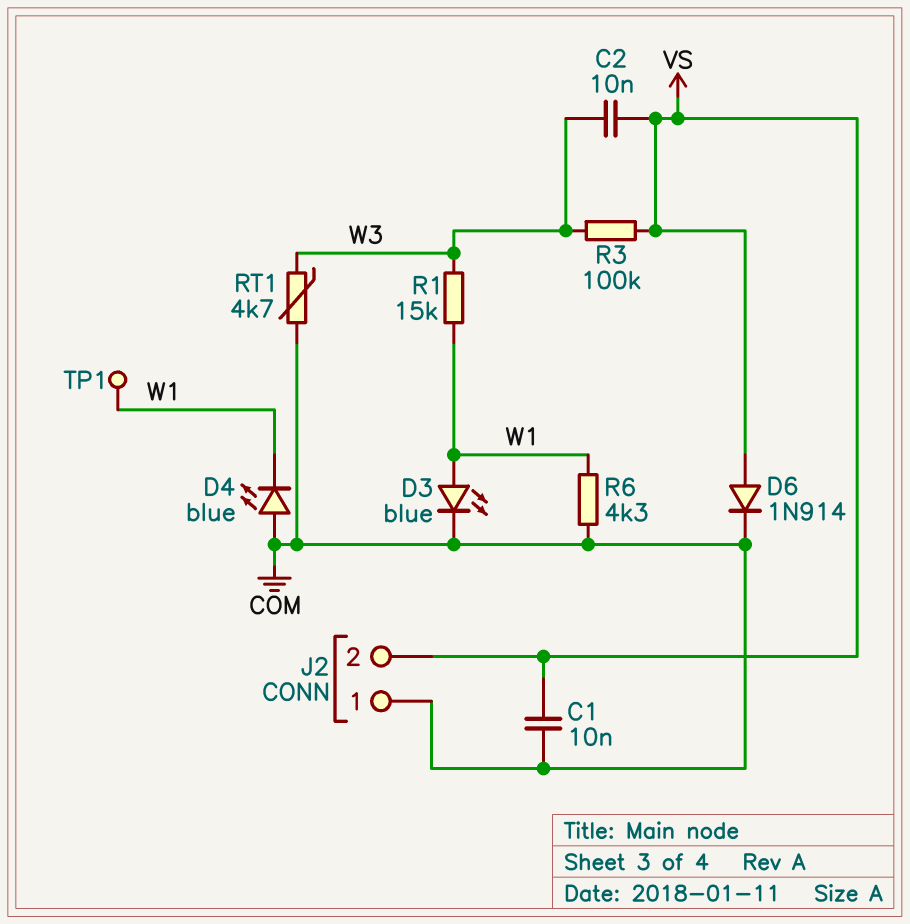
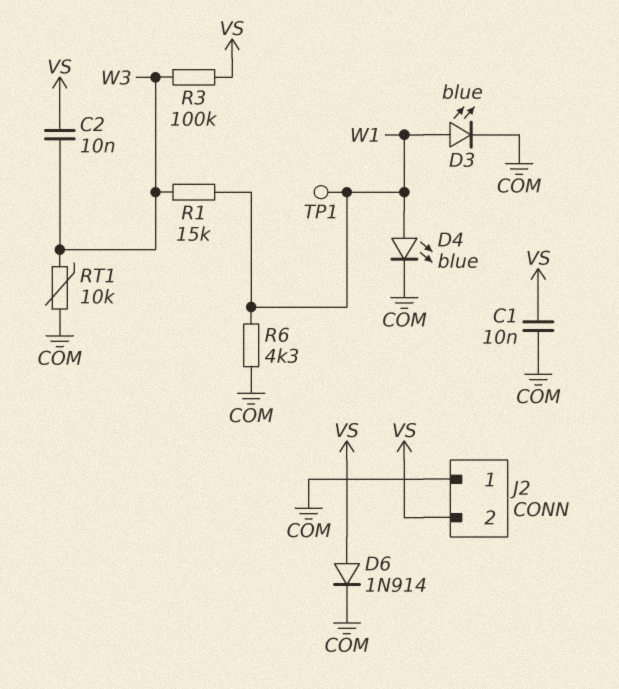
D4: LED blue (A COM, K W1) -> LED blue (A W1, K COM)
RT1: 4.7k (COM, W3) -> 10k (COM, W3)

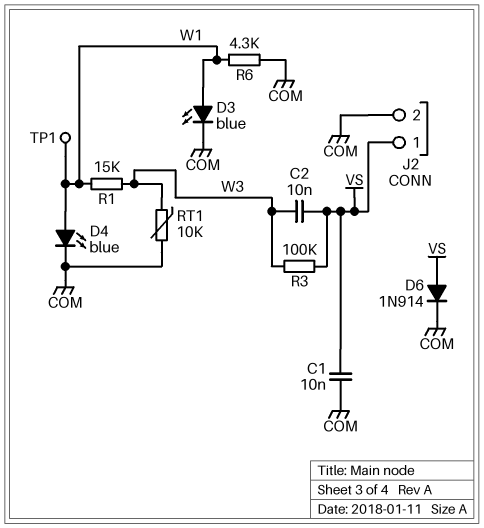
J2 pin 1: COM -> VS
J2 pin 2: VS -> COM

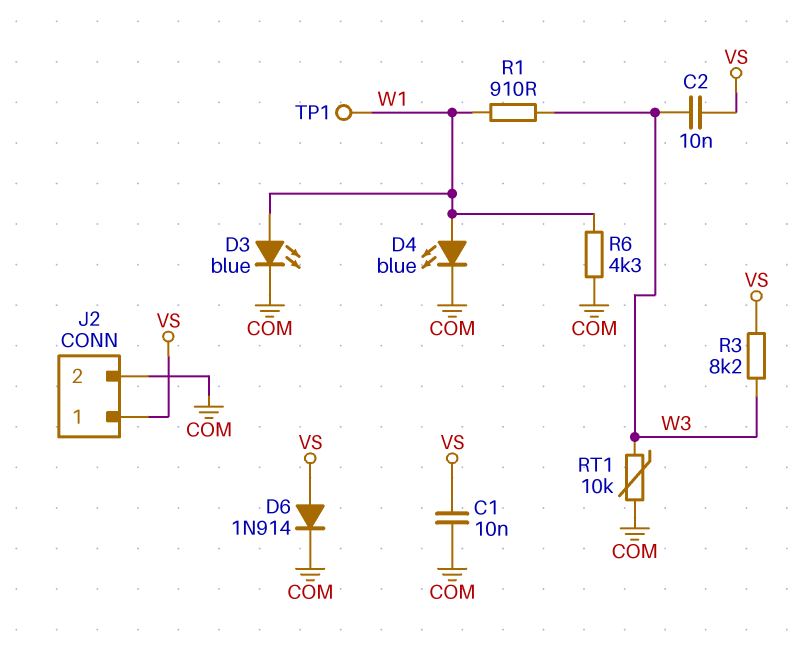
R1: 15k (W1, W3) -> 910 (W1, W3)
R3: 100k (VS, W3) -> 8.2k (VS, W3)

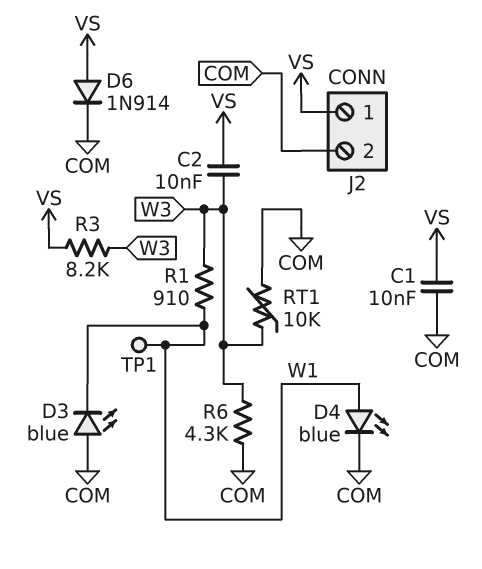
D3: LED blue (A W1, K COM) -> LED blue (A COM, K W1)
R6: 4.3k (COM, W1) -> 4.3k (COM, W3)

